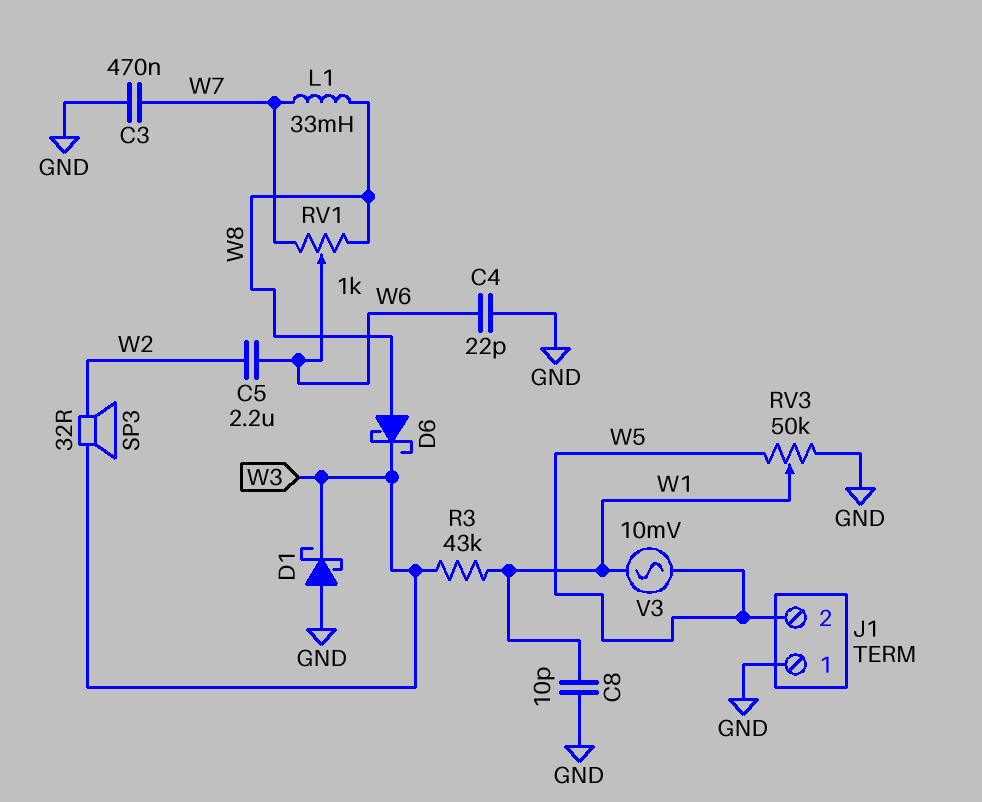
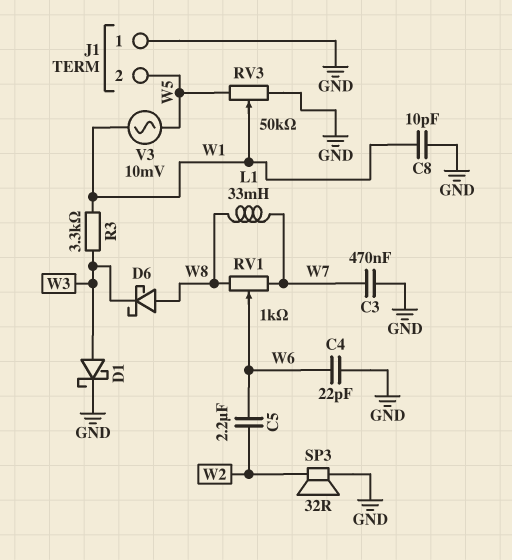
D1: schottky (A GND, K W3) -> schottky (A W3, K GND)
R3: 43k (W1, W3) -> 3.3k (W1, W3)
SP3: speaker 32R (W2, W3) -> speaker 32R (GND, W2)

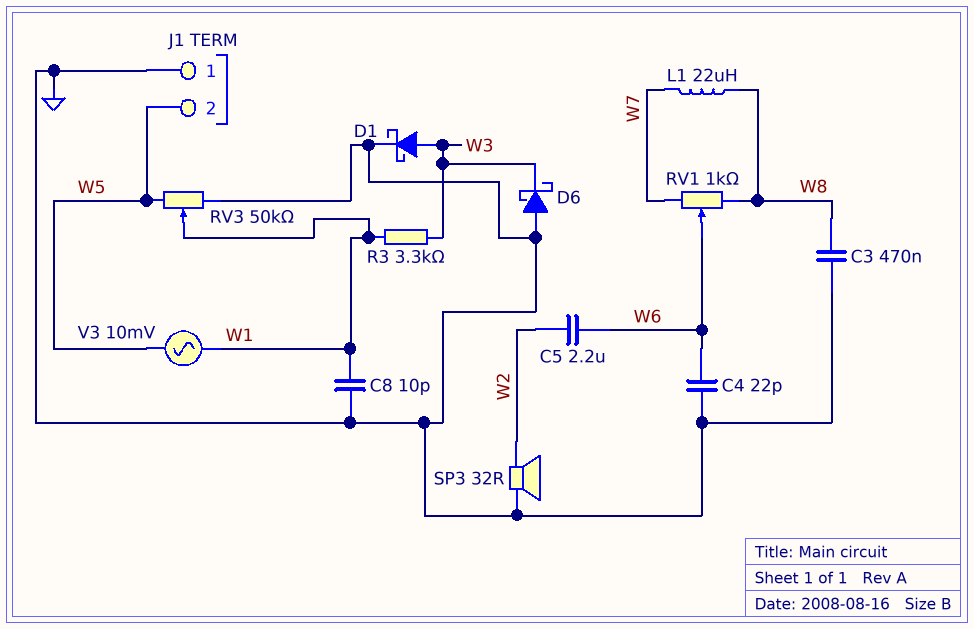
C3: 470nF (GND, W7) -> 470nF (GND, W8)
D6: schottky (A W8, K W3) -> schottky (A GND, K W3)
L1: 33mH (W7, W8) -> 22uH (W7, W8)

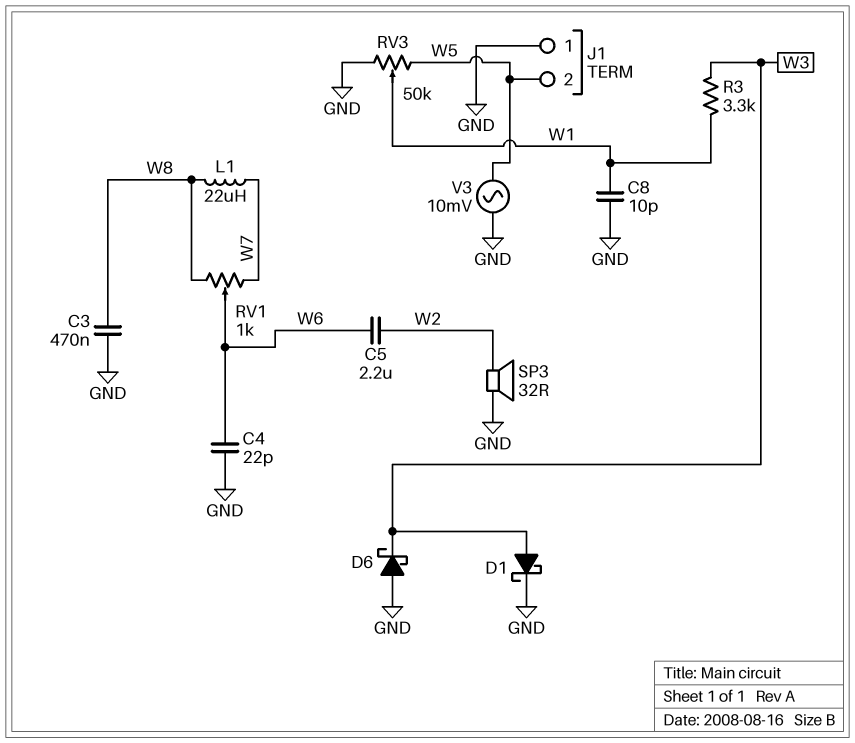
V3: AC 10mV (W1, W5) -> AC 10mV (GND, W5)

